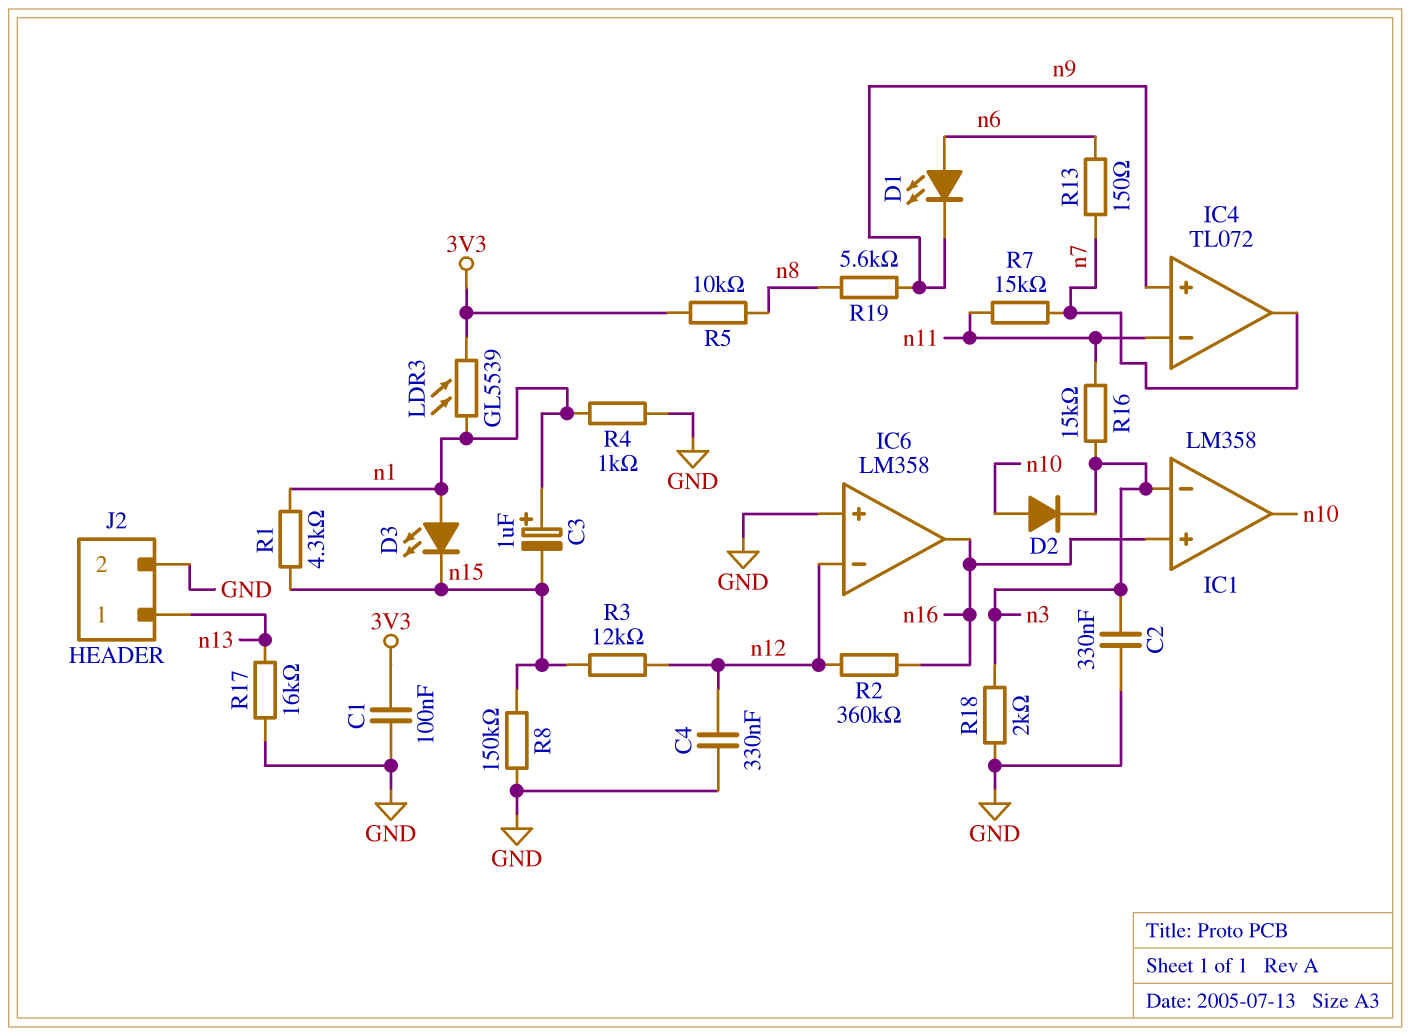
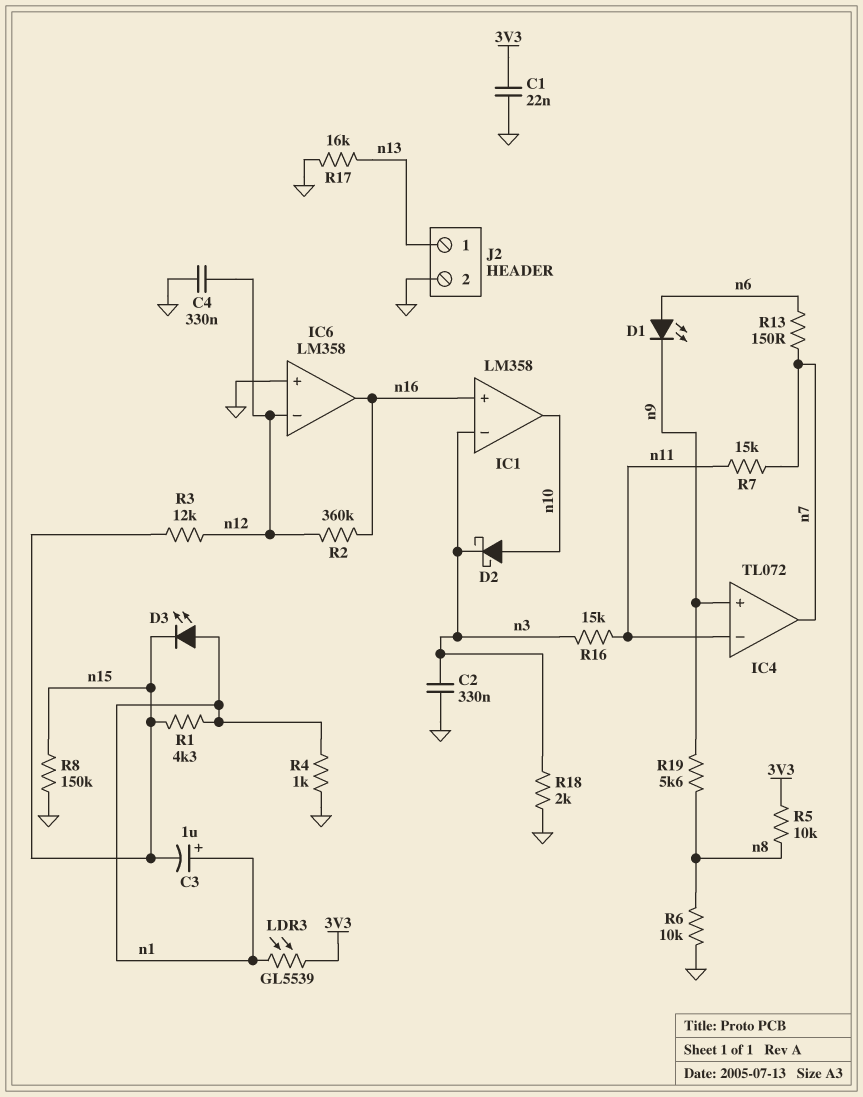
C1: 100nF (3V3, GND) -> 22nF (3V3, GND)
D2: diode (A n10, K n3) -> schottky (A n10, K n3)
R6: none -> 10k (GND, n8)

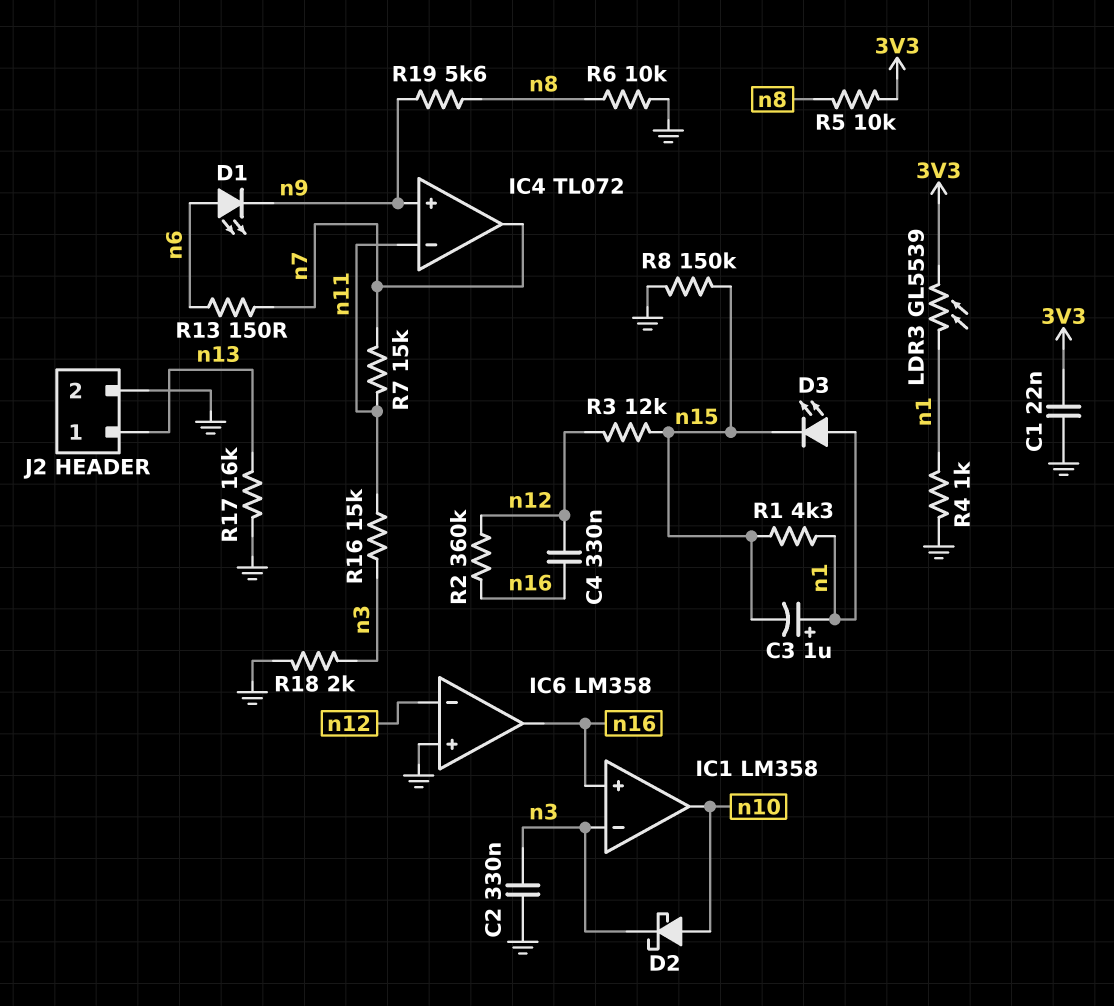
C4: 330nF (GND, n12) -> 330nF (n12, n16)

